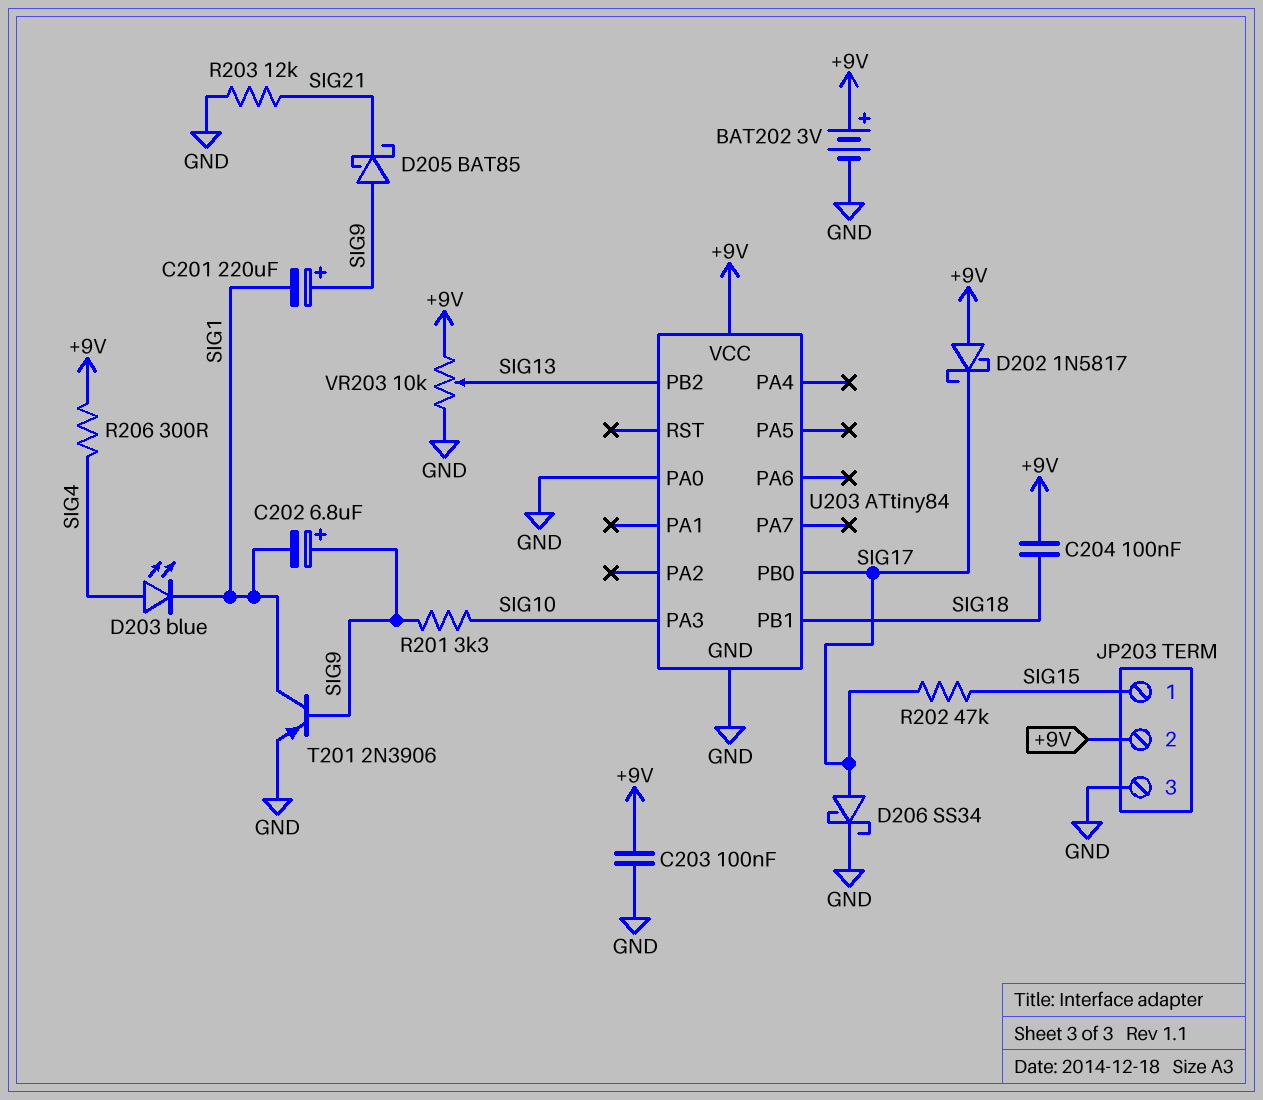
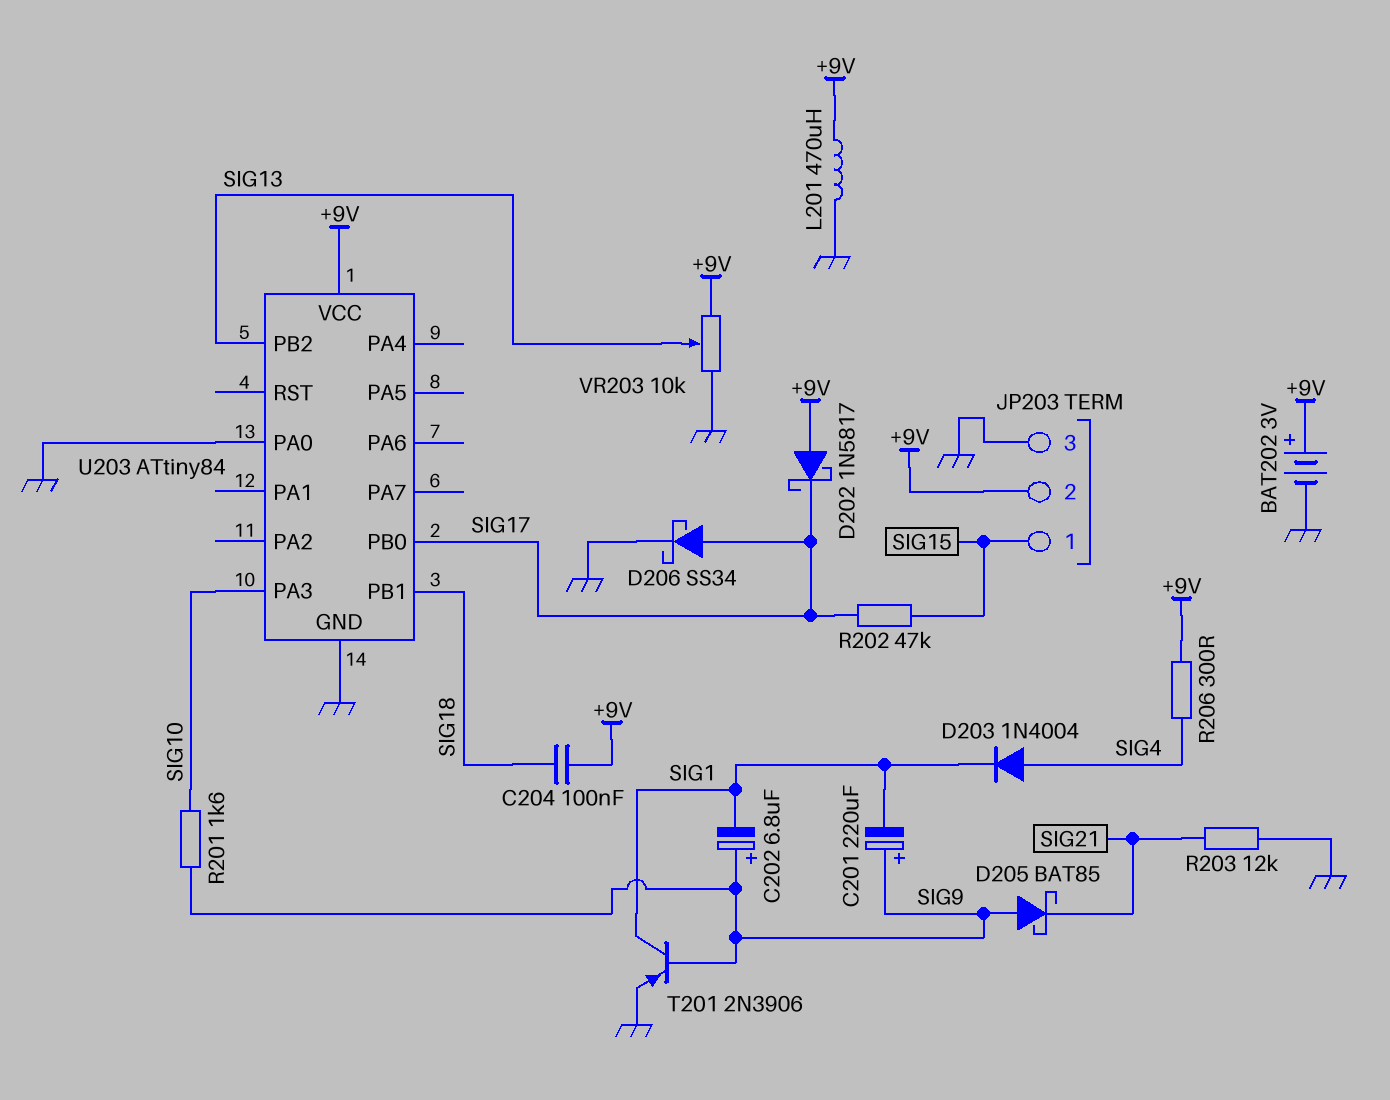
C203: 100nF (+9V, GND) -> none
D203: LED blue (A SIG4, K SIG1) -> diode 1N4004 (A SIG4, K SIG1)
L201: none -> 470uH (+9V, GND)
R201: 3.3k (SIG9, SIG10) -> 1.6k (SIG9, SIG10)

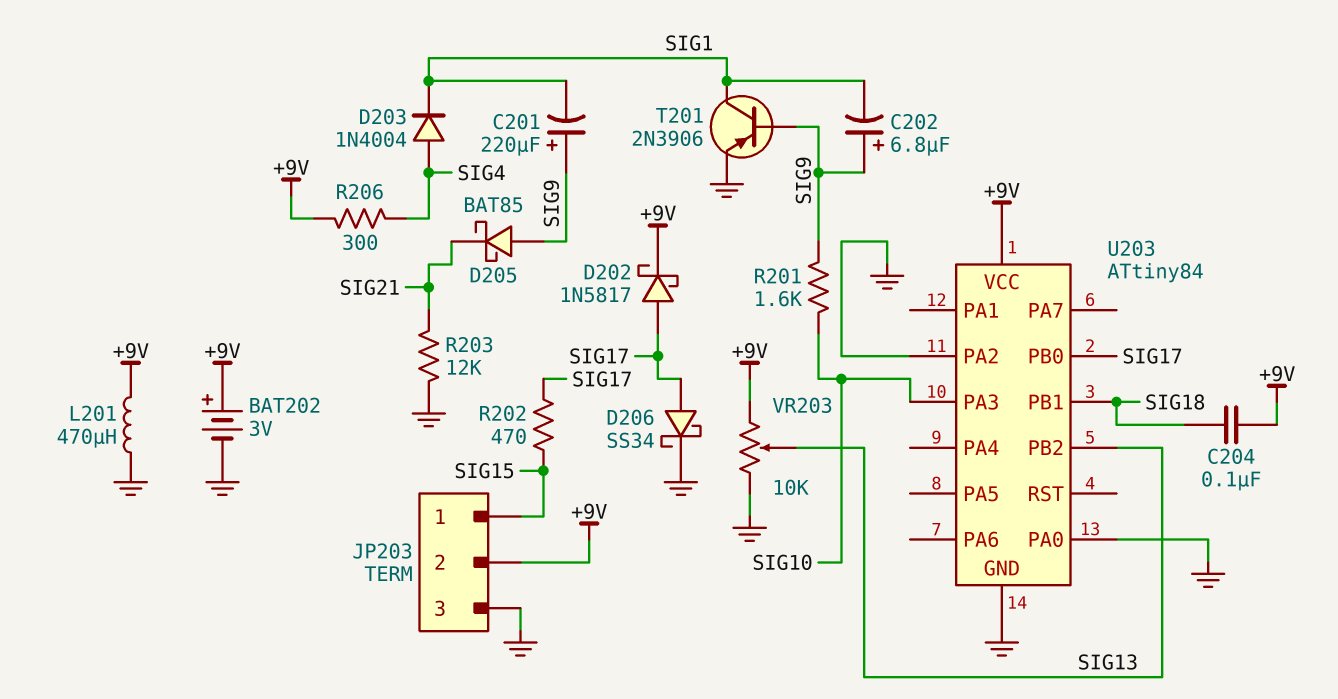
D202: schottky 1N5817 (A +9V, K SIG17) -> schottky 1N5817 (A SIG17, K +9V)
R202: 47k (SIG15, SIG17) -> 470 (SIG15, SIG17)
U203 pin PA2: none -> GND

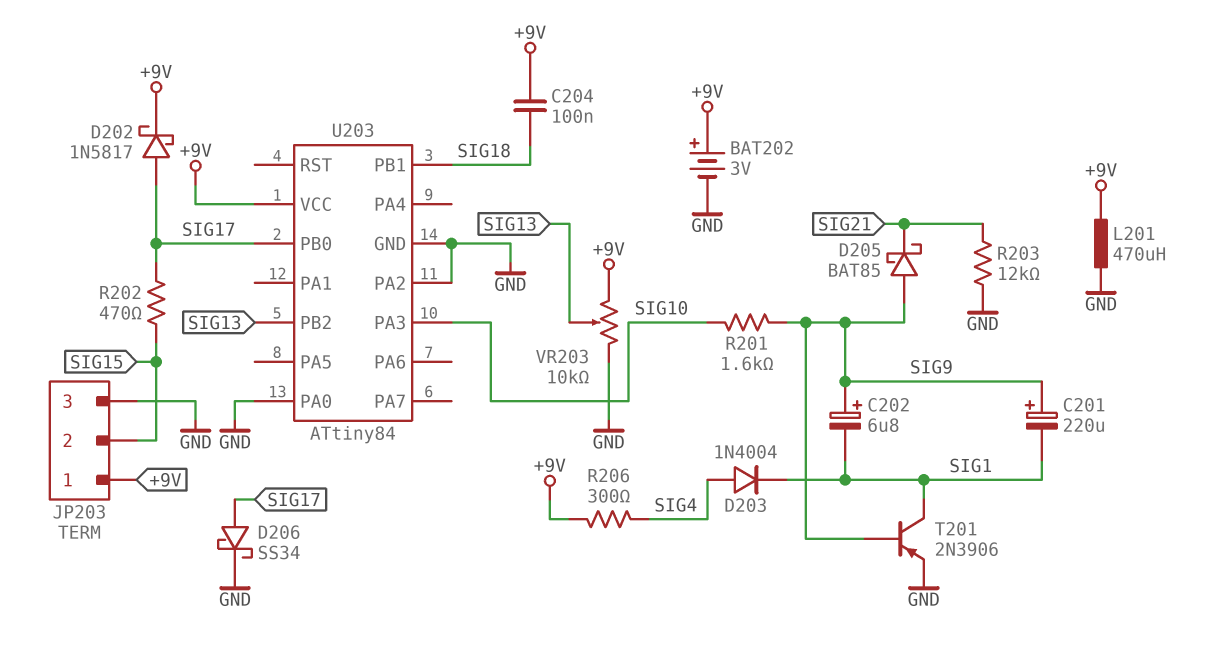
JP203 pin 1: SIG15 -> +9V
JP203 pin 2: +9V -> SIG15

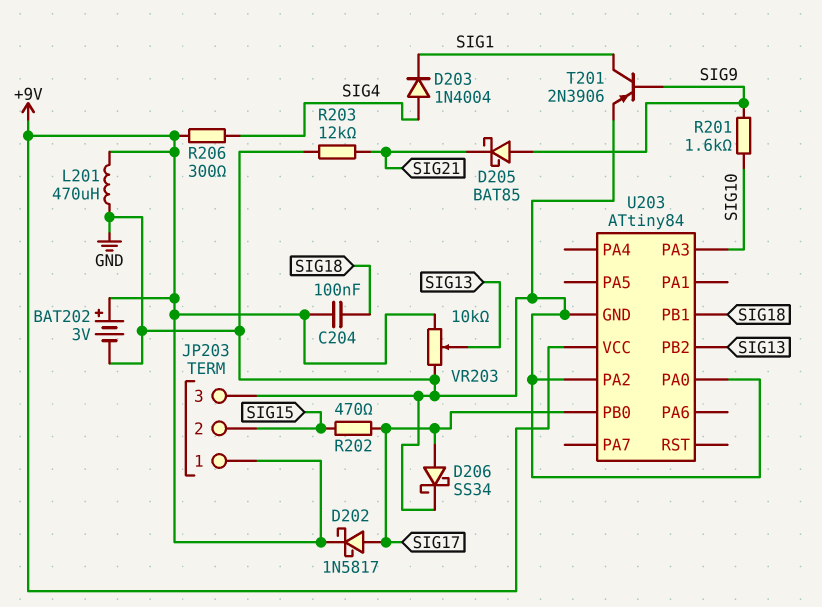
C201: 220uF (plus SIG9, minus SIG1) -> none
C202: 6.8uF (plus SIG9, minus SIG1) -> none

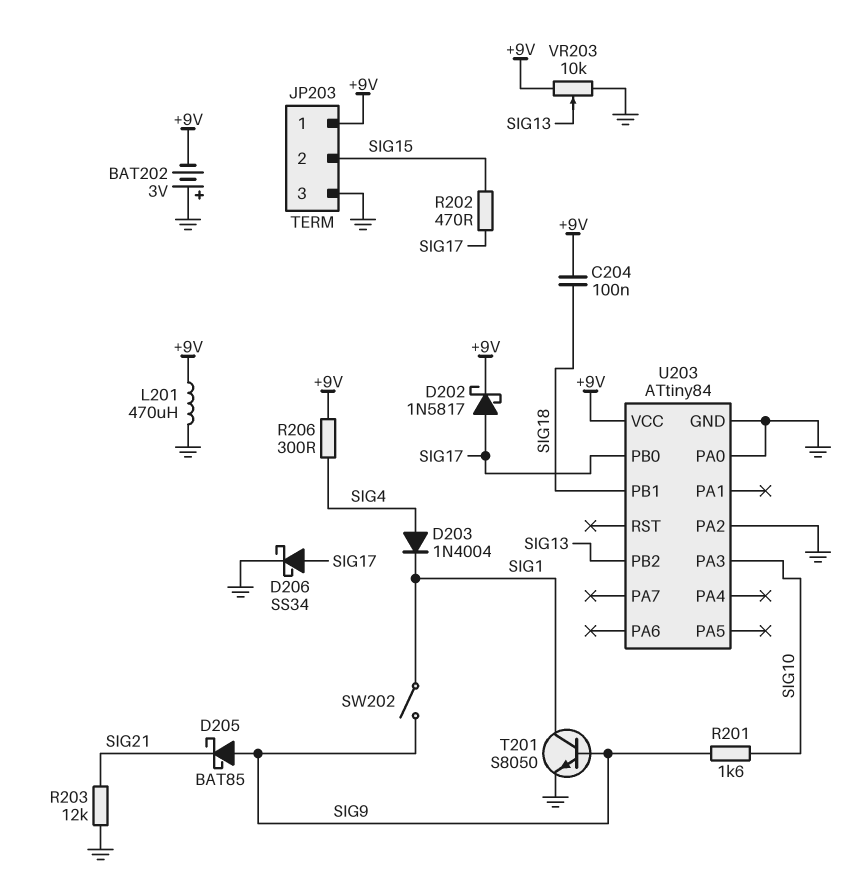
BAT202: 3V (plus +9V, minus GND) -> 3V (plus GND, minus +9V)
SW202: none -> switch (SIG1, SIG9)
T201: PNP 2N3906 (B SIG9, C SIG1, E GND) -> NPN S8050 (B SIG9, C SIG1, E GND)

